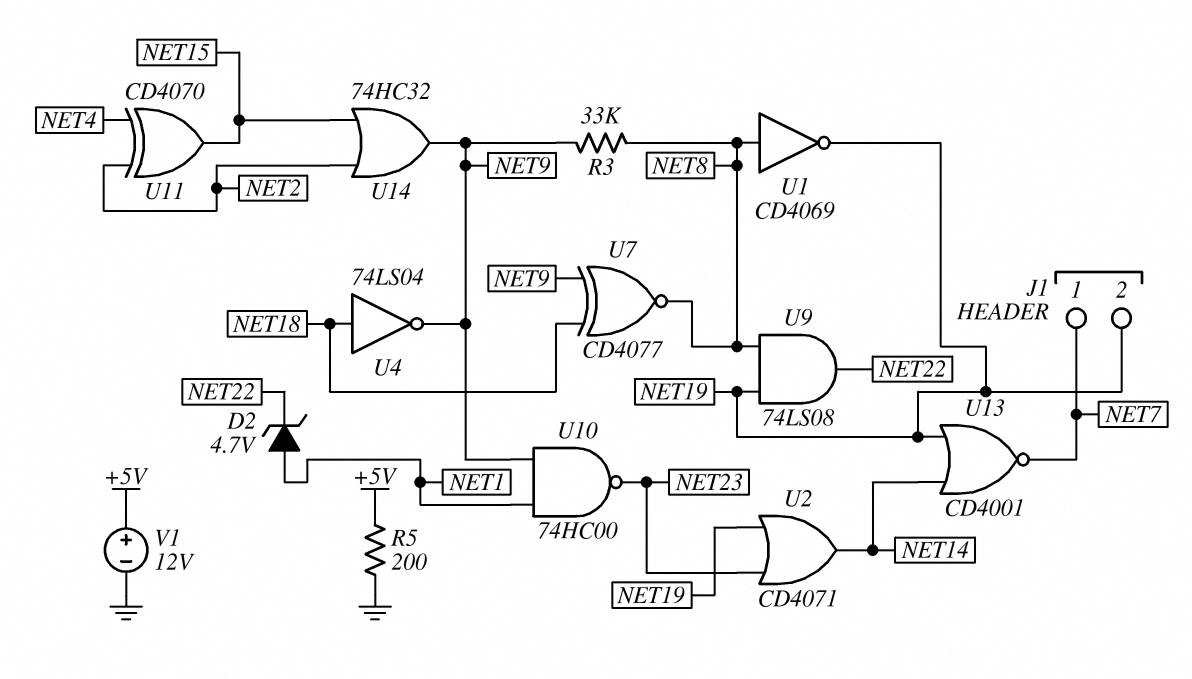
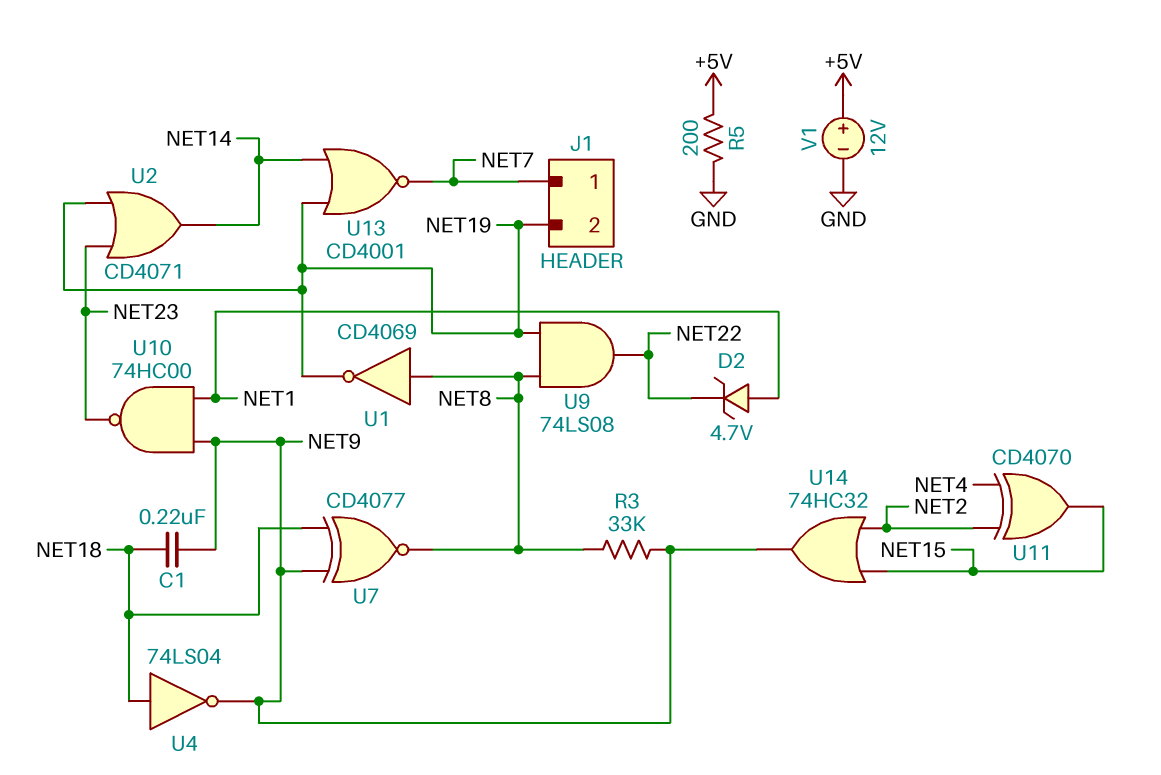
C1: none -> 220nF (NET9, NET18)

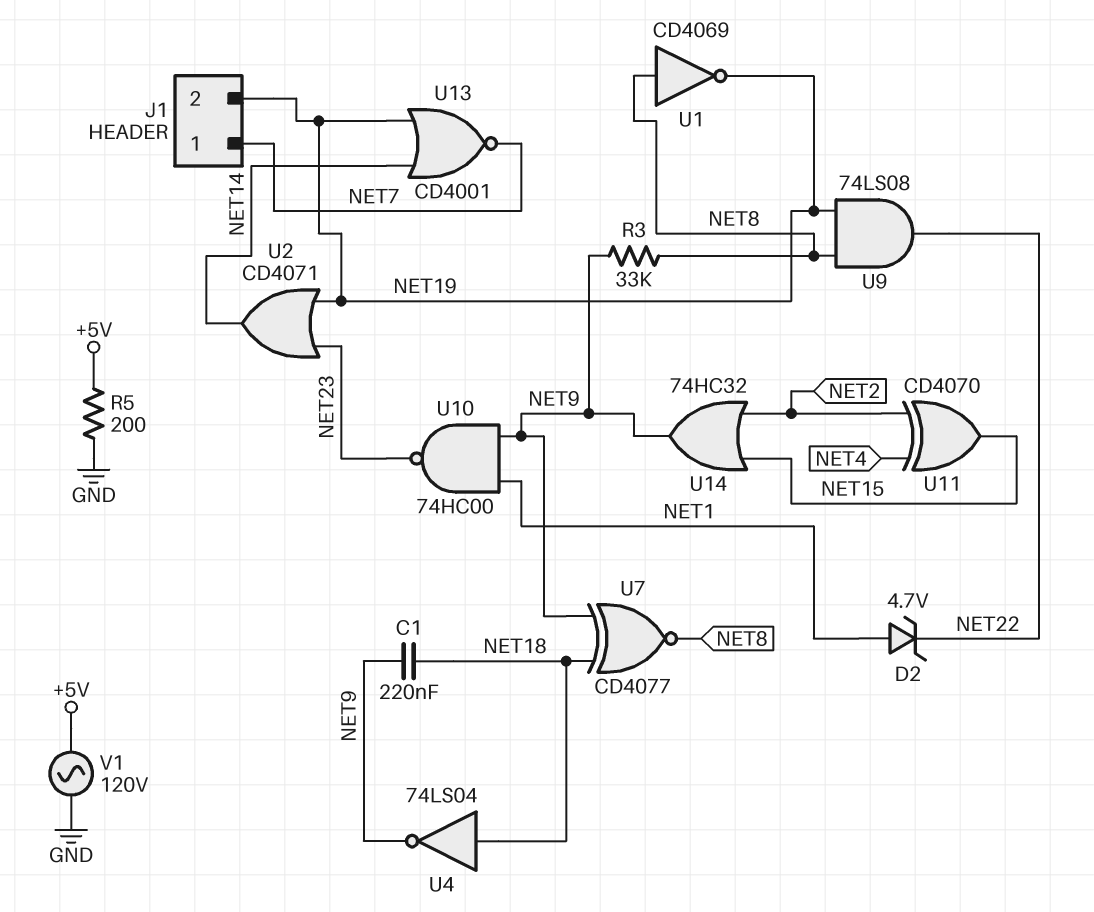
V1: 12V (plus +5V, minus GND) -> AC 120V (+5V, GND)

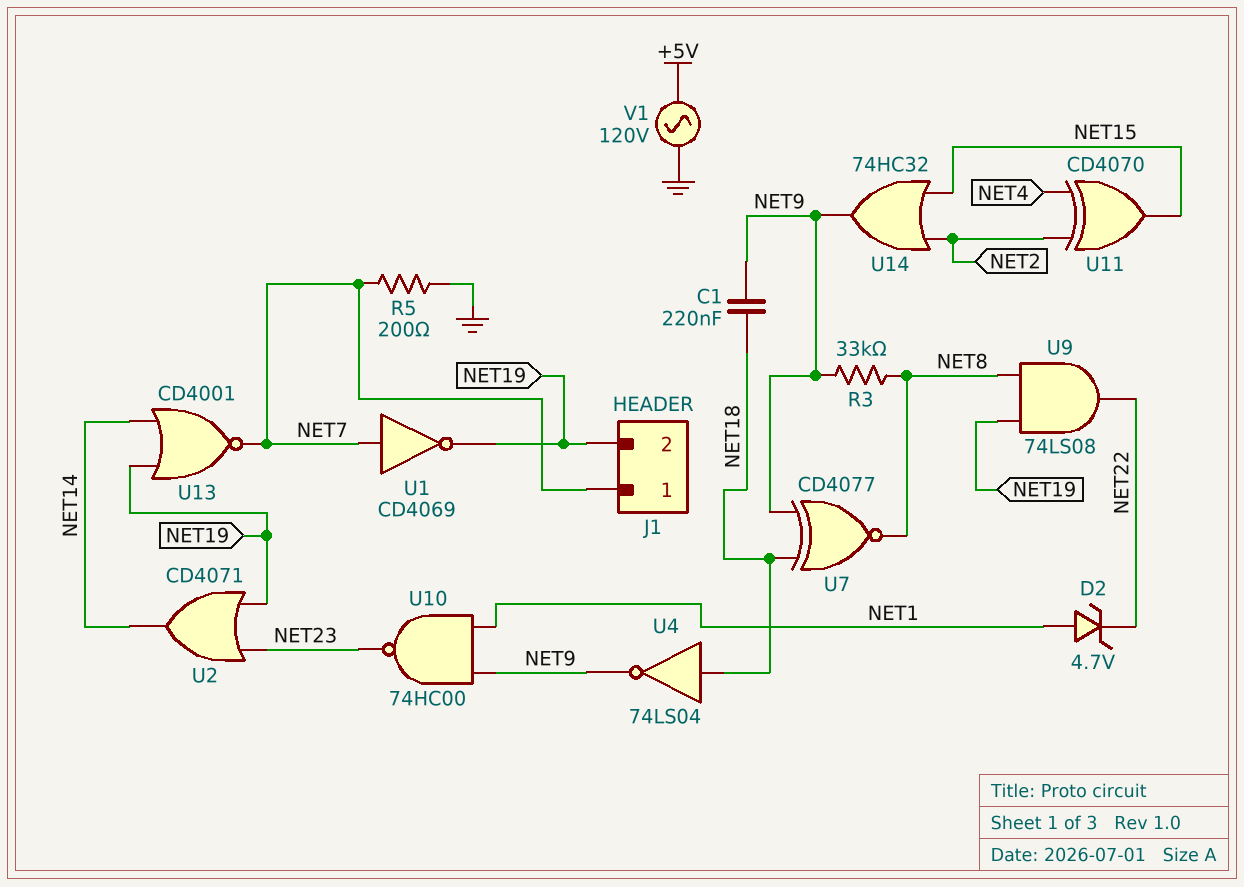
R5: 200 (+5V, GND) -> 200 (GND, NET7)
U1: NOT CD4069 (in NET8, out NET19) -> NOT CD4069 (in NET7, out NET19)

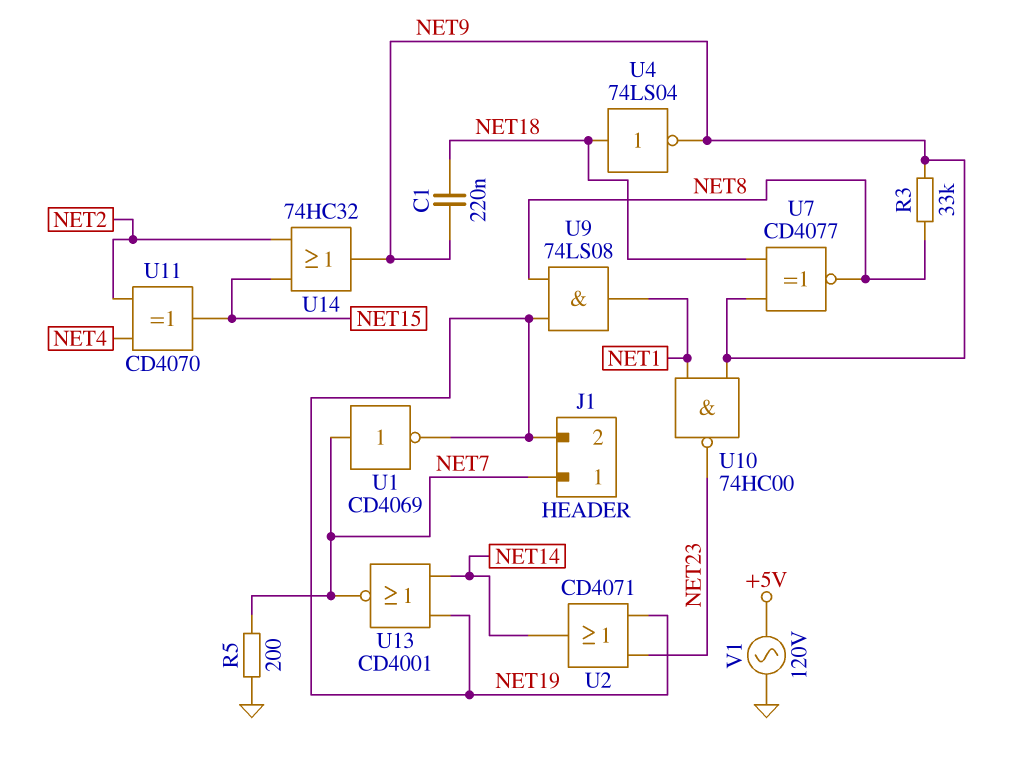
D2: zener 4.7V (A NET1, K NET22) -> none
U9: AND 74LS08 (in NET8, in NET19, out NET22) -> AND 74LS08 (in NET8, in NET19, out NET1)

